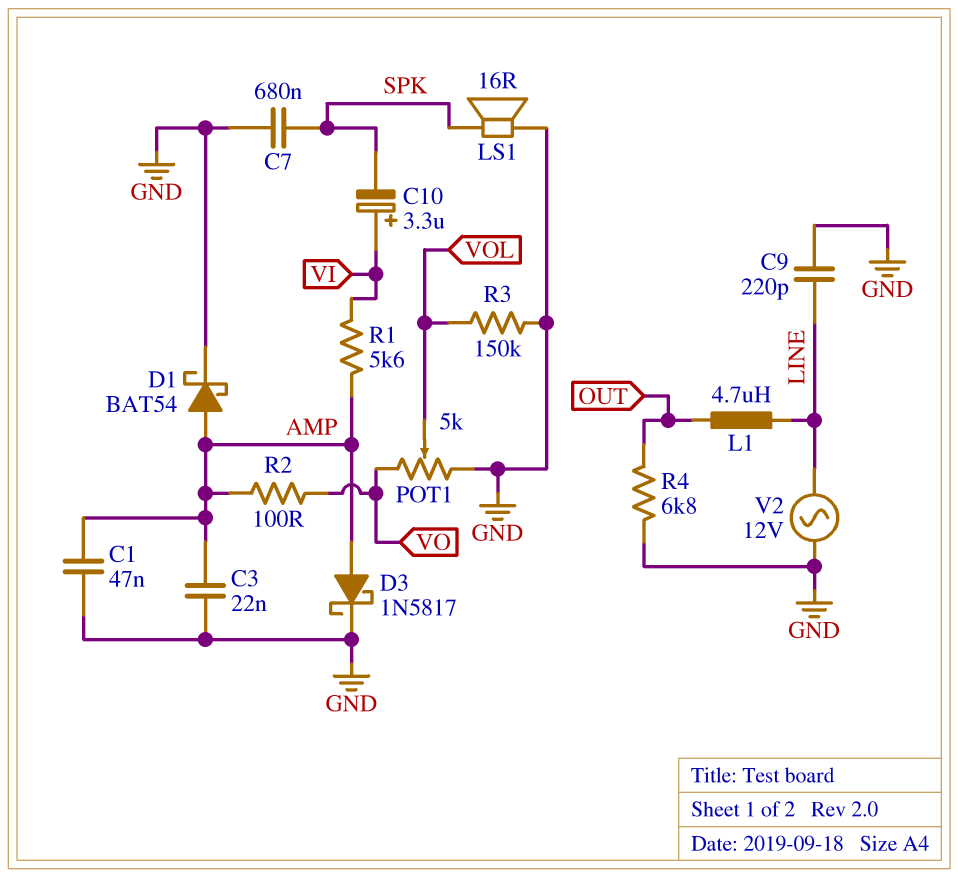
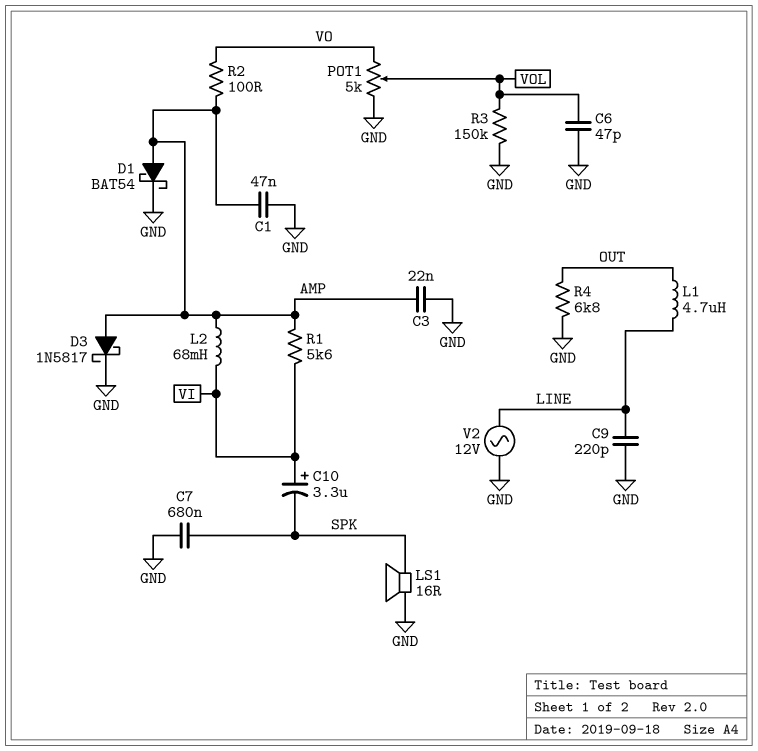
C6: none -> 47pF (GND, VOL)
L2: none -> 68mH (AMP, VI)

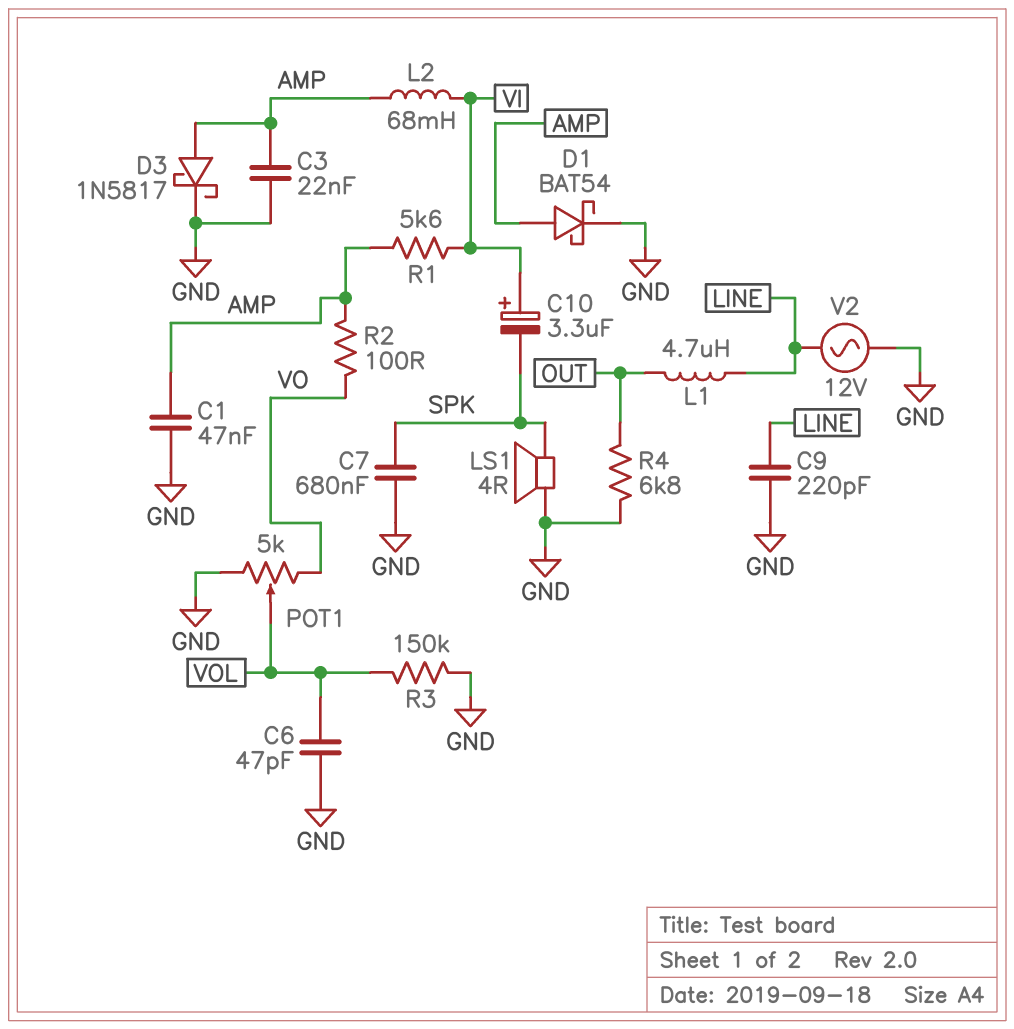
LS1: speaker 16R (GND, SPK) -> speaker 4R (GND, SPK)

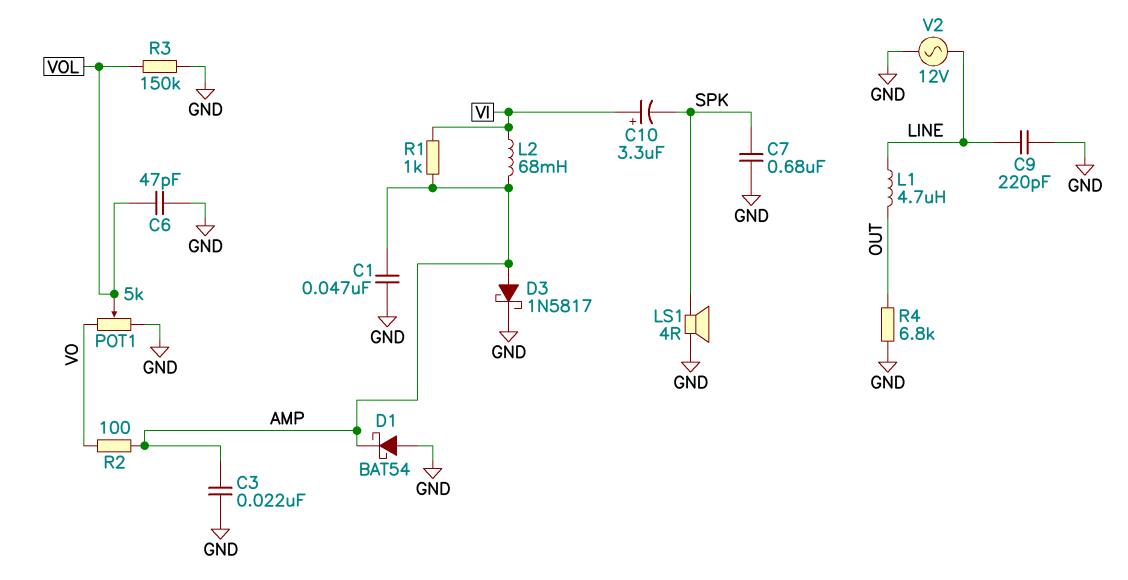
D1: schottky BAT54 (A AMP, K GND) -> schottky BAT54 (A GND, K AMP)
R1: 5.6k (AMP, VI) -> 1k (AMP, VI)

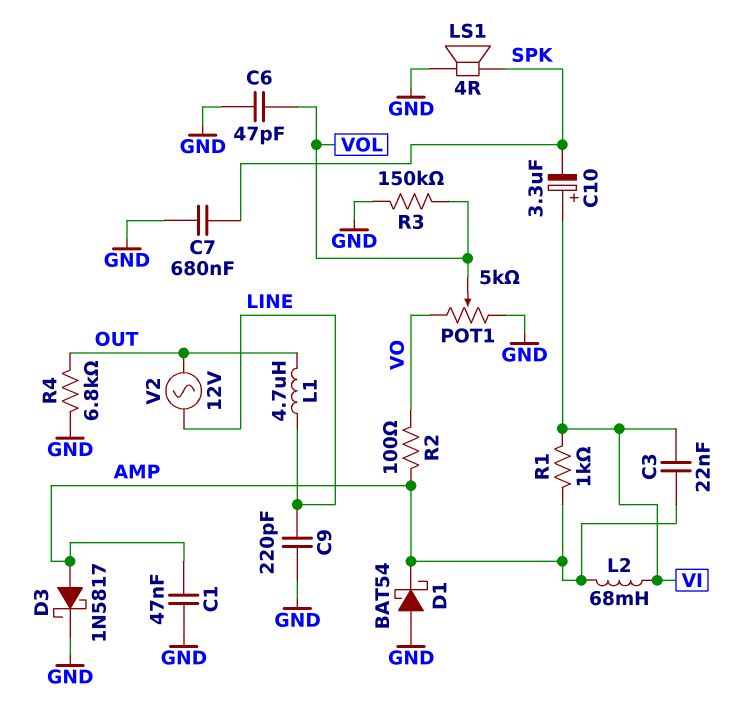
C3: 22nF (AMP, GND) -> 22nF (AMP, VI)
V2: AC 12V (GND, LINE) -> AC 12V (LINE, OUT)

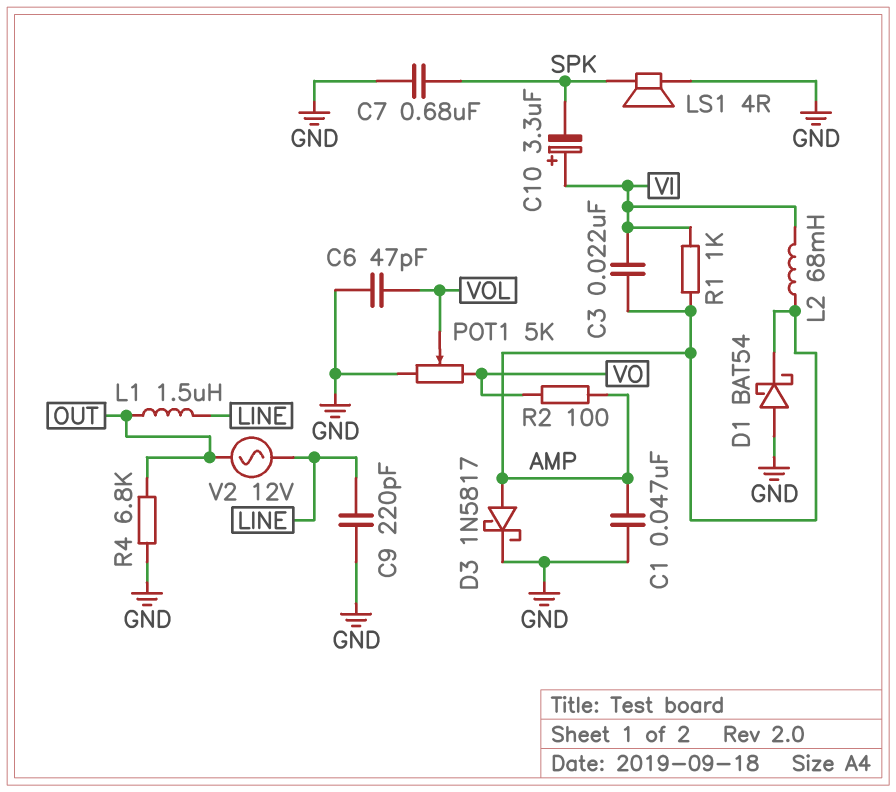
L1: 4.7uH (LINE, OUT) -> 1.5uH (LINE, OUT)
R3: 150k (GND, VOL) -> none

